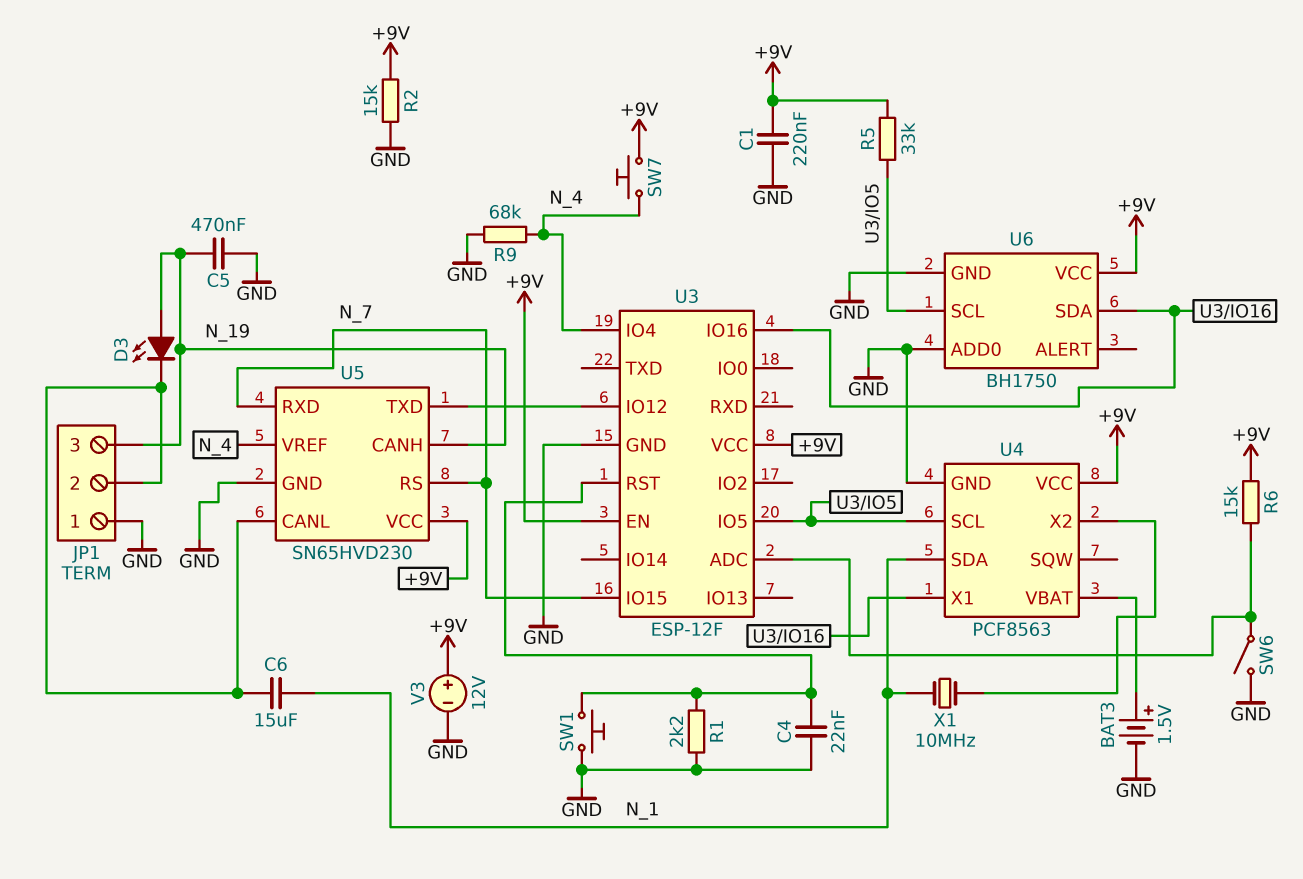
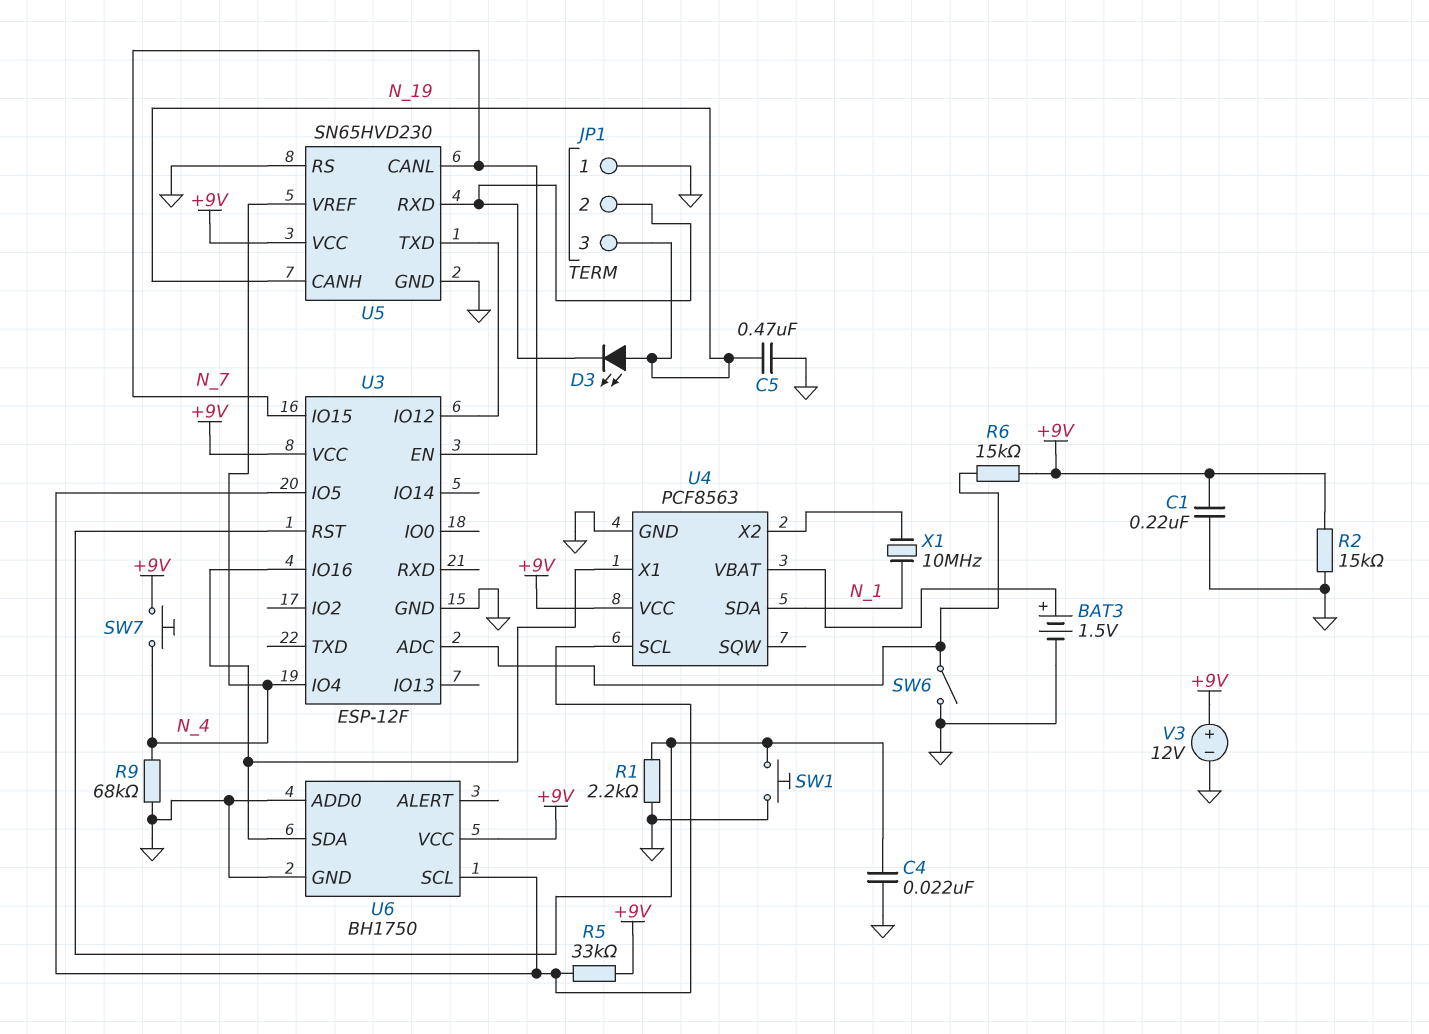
C6: 15uF (JP1/2, N_1) -> none
U3 pin EN: +9V -> N_7
U5 pin CANL: JP1/2 -> N_7
U5 pin RS: N_7 -> GND
U5 pin RXD: N_7 -> JP1/2

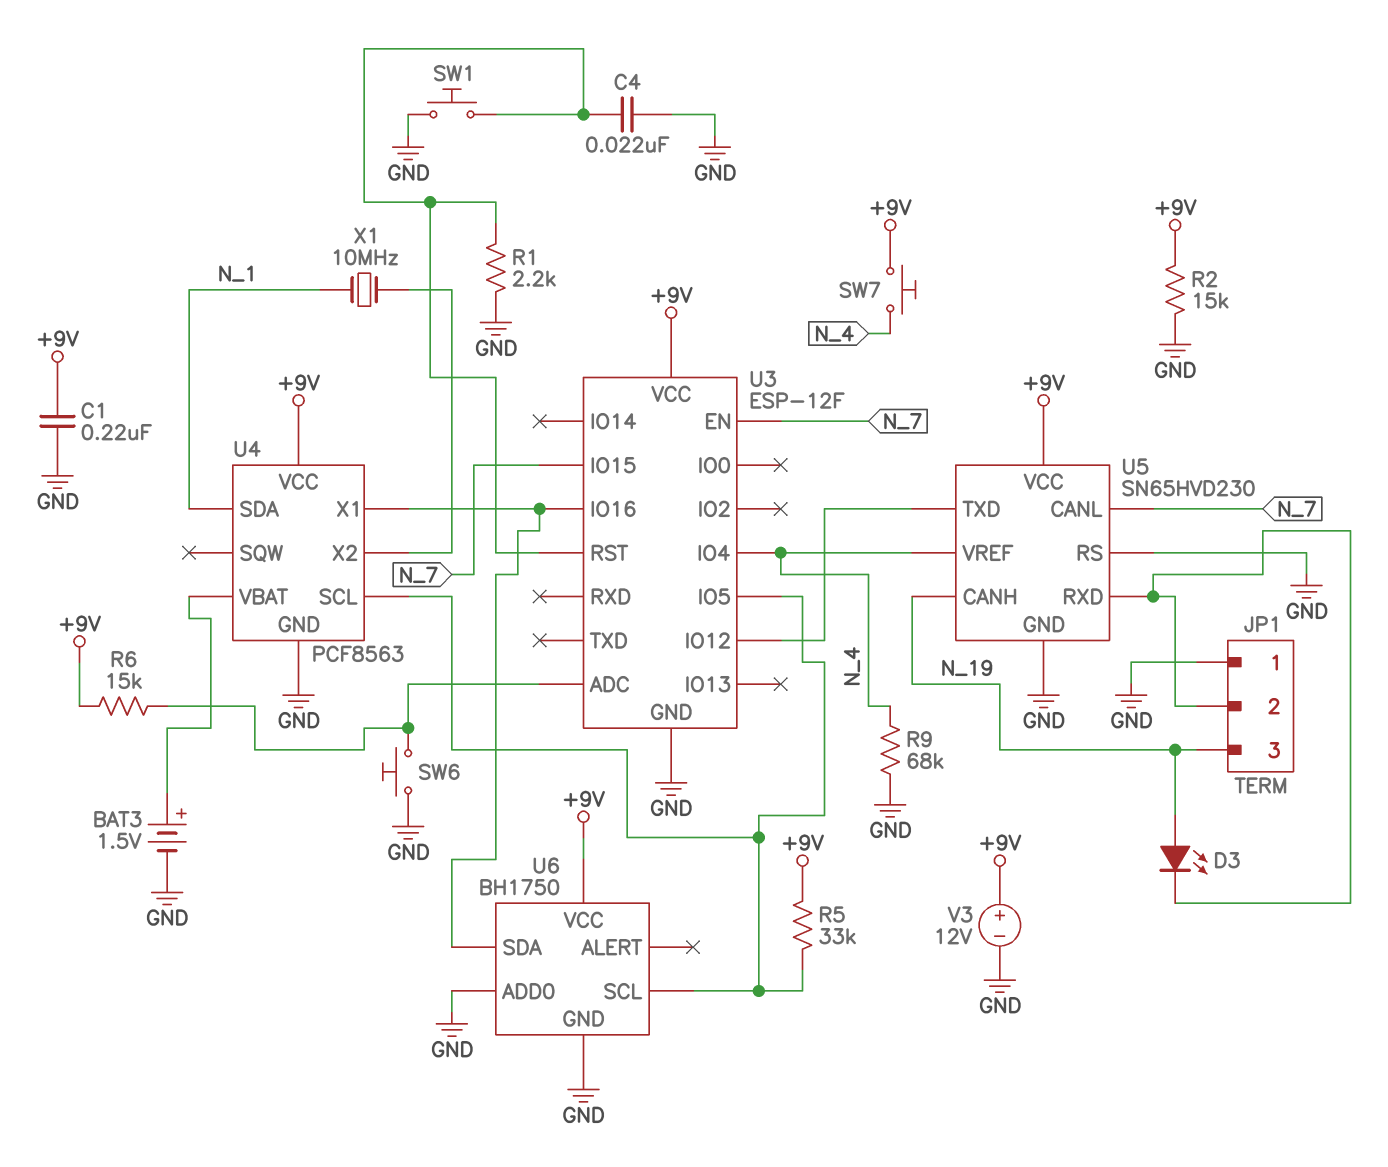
C5: 470nF (GND, N_19) -> none
SW6: switch (GND, U3/ADC) -> button (GND, U3/ADC)

